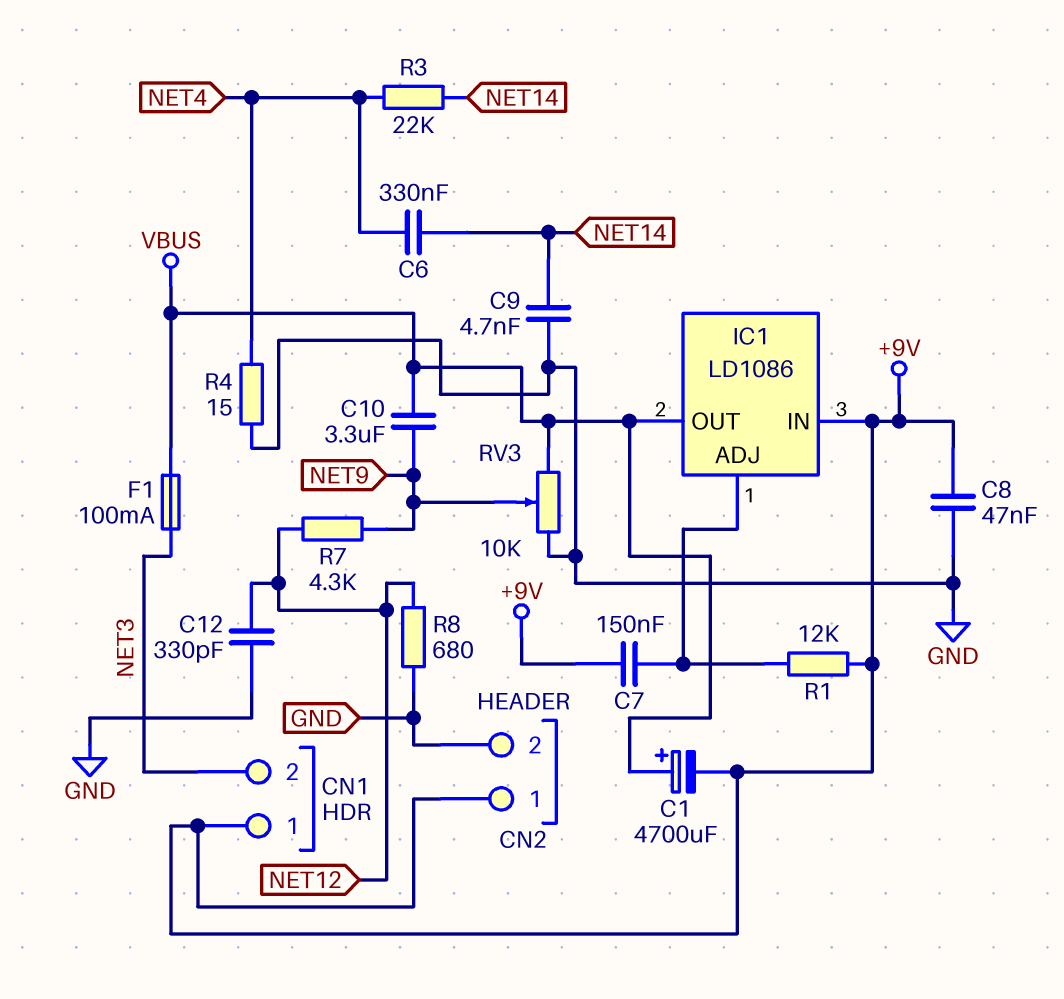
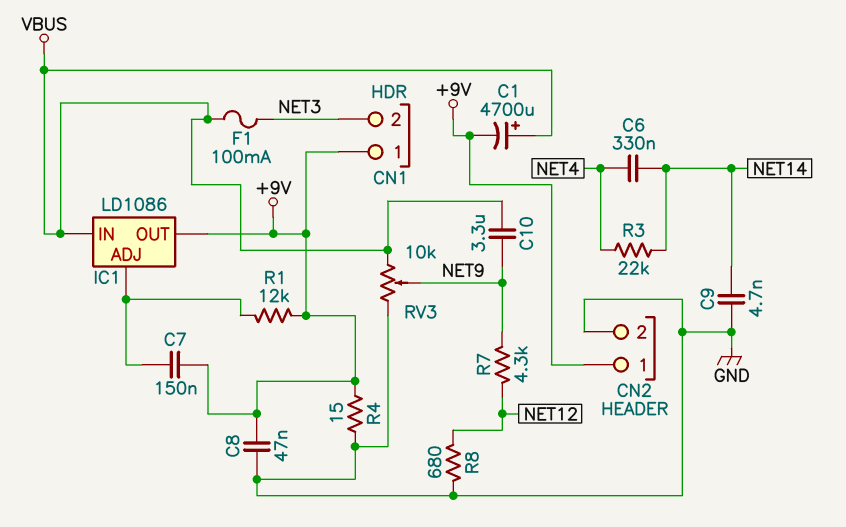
C12: 330pF (GND, NET12) -> none
IC1 pin IN: +9V -> VBUS
IC1 pin OUT: VBUS -> +9V
R4: 15 (GND, NET4) -> 15 (+9V, GND)

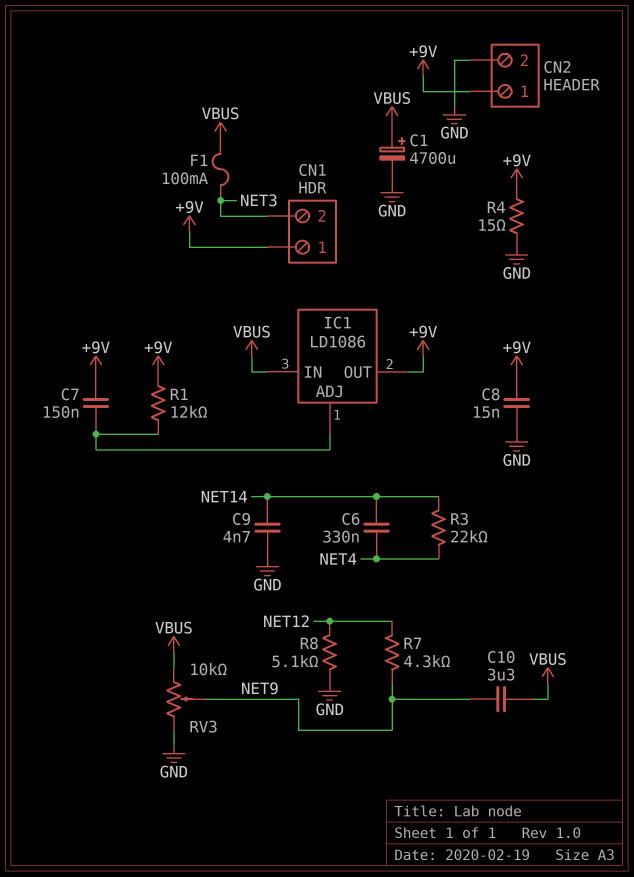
C1: 4700uF (plus VBUS, minus +9V) -> 4700uF (plus VBUS, minus GND)
C8: 47nF (+9V, GND) -> 15nF (+9V, GND)
R8: 680 (GND, NET12) -> 5.1k (GND, NET12)

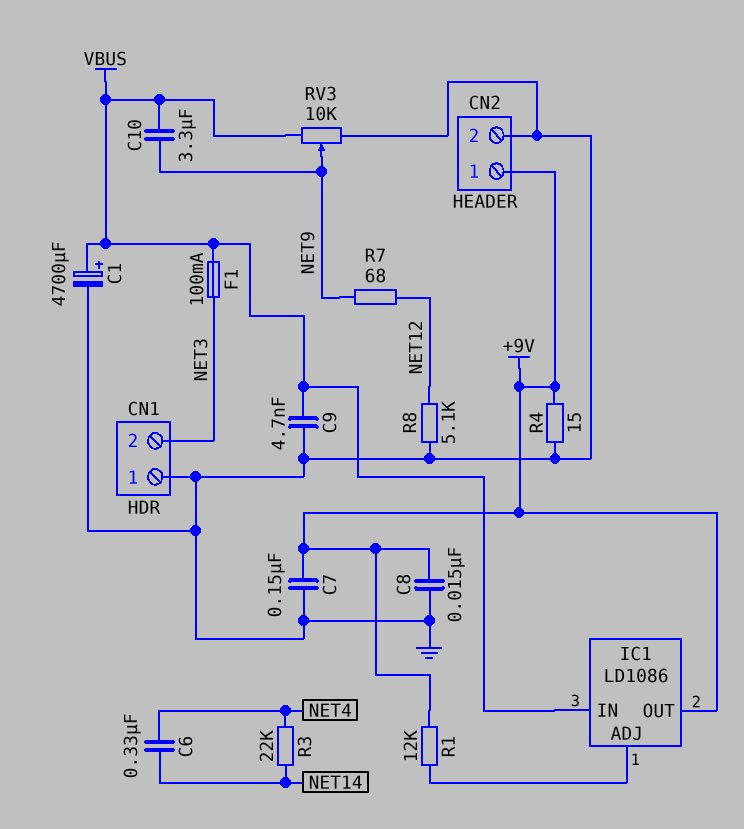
C7: 150nF (+9V, IC1/ADJ) -> 150nF (+9V, GND)
C9: 4.7nF (GND, NET14) -> 4.7nF (GND, VBUS)
CN1 pin 1: +9V -> GND
R7: 4.3k (NET9, NET12) -> 68 (NET9, NET12)

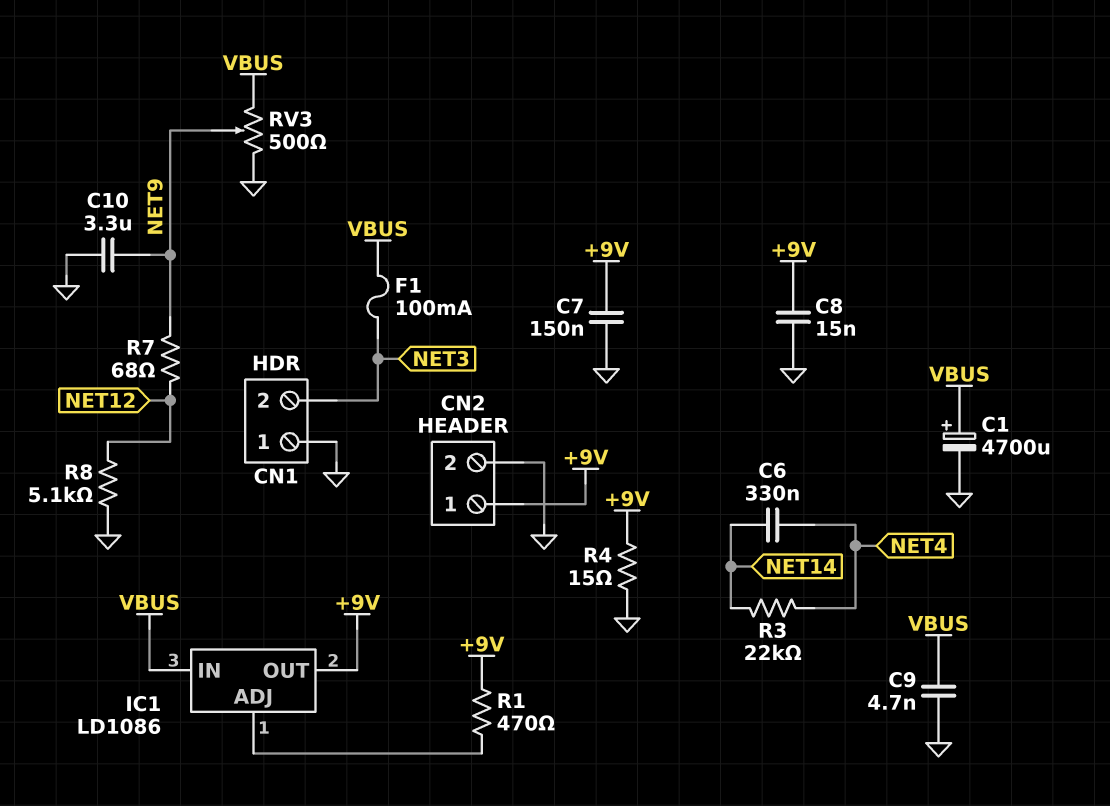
C10: 3.3uF (NET9, VBUS) -> 3.3uF (GND, NET9)
R1: 12k (+9V, IC1/ADJ) -> 470 (+9V, IC1/ADJ)
RV3: 10k (GND, VBUS, wiper NET9) -> 500 (GND, VBUS, wiper NET9)

